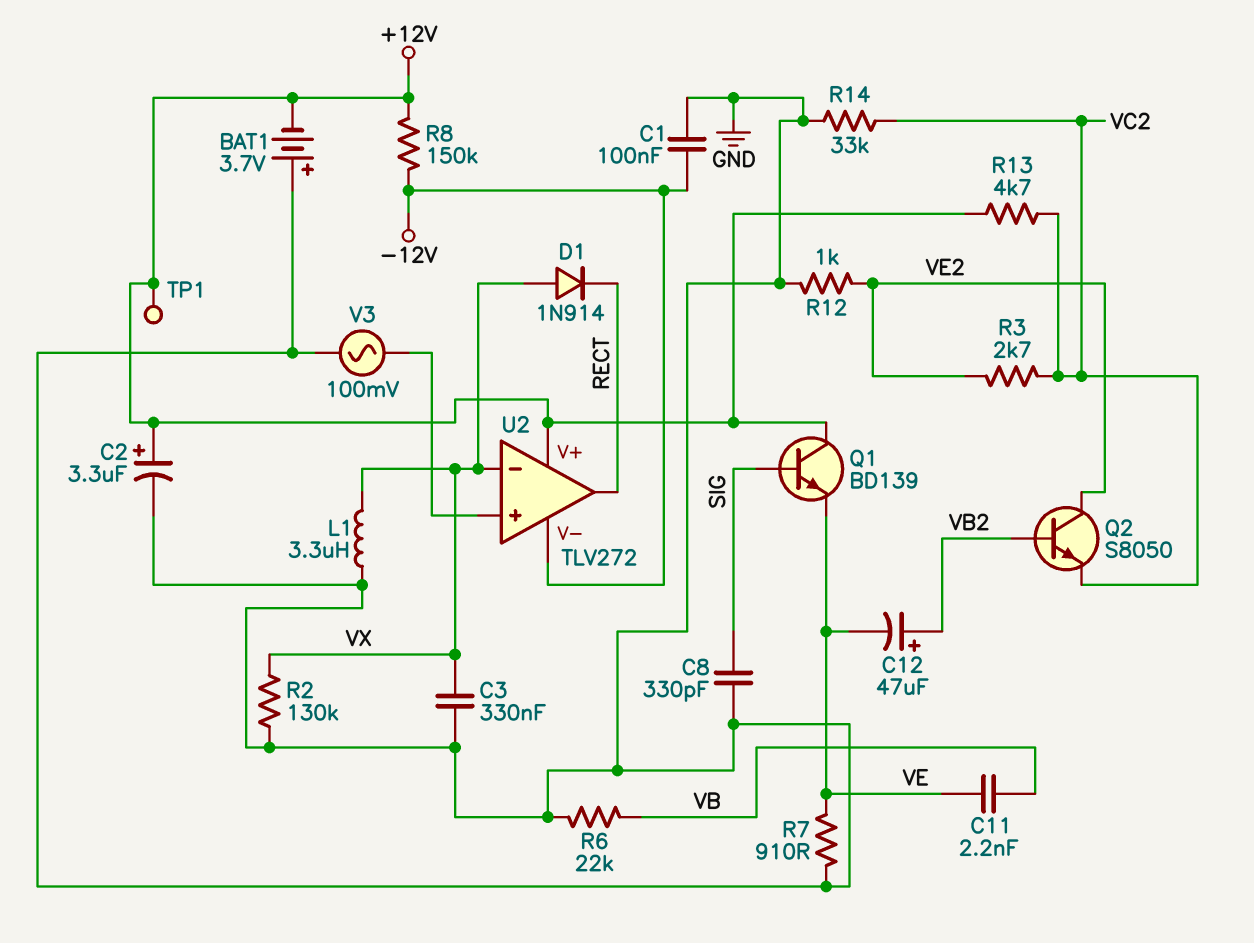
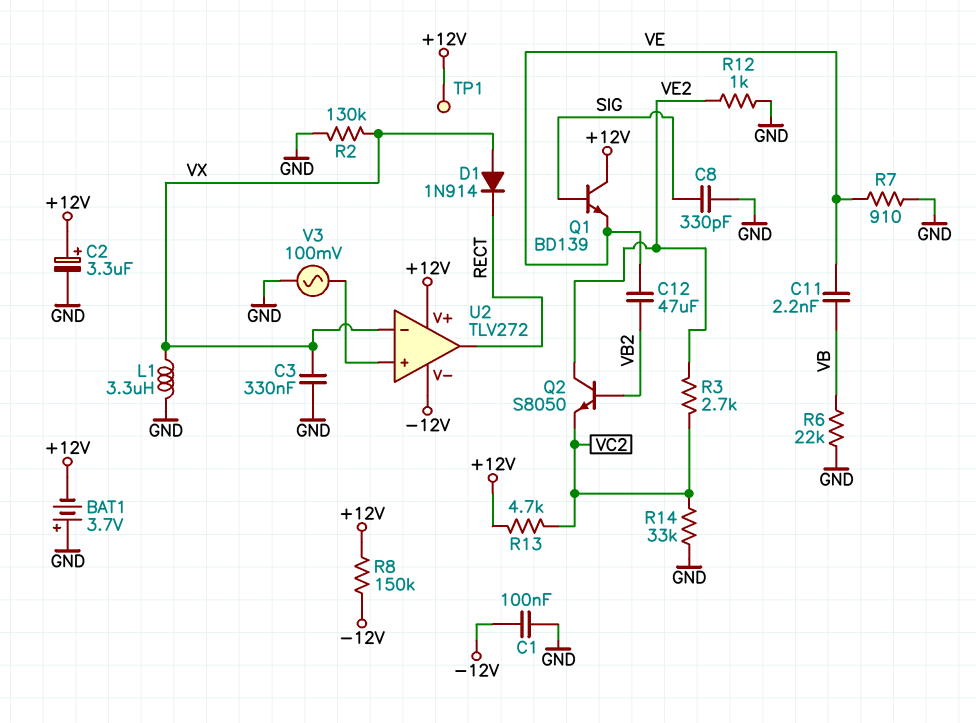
C12: 47uF (plus VB2, minus VE) -> 47uF (VB2, VE)

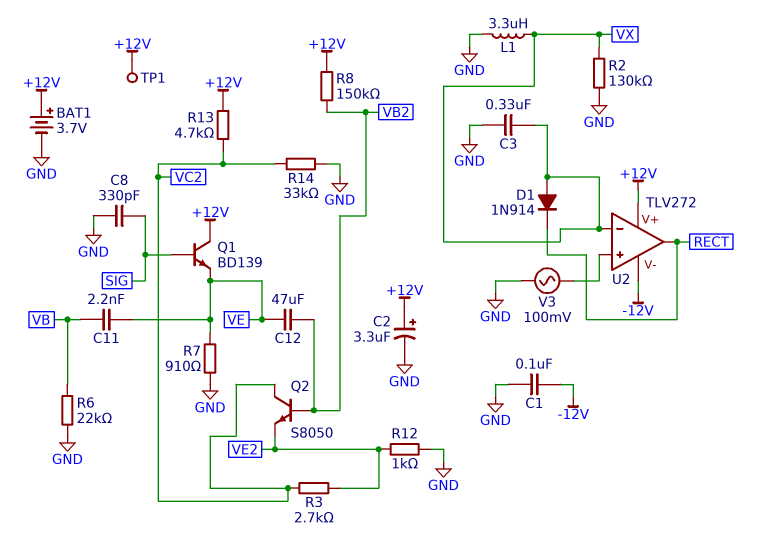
BAT1: 3.7V (plus GND, minus +12V) -> 3.7V (plus +12V, minus GND)
Q2: NPN S8050 (B VB2, C VE2, E VC2) -> NPN S8050 (B VB2, C VC2, E VE2)
R8: 150k (+12V, -12V) -> 150k (+12V, VB2)

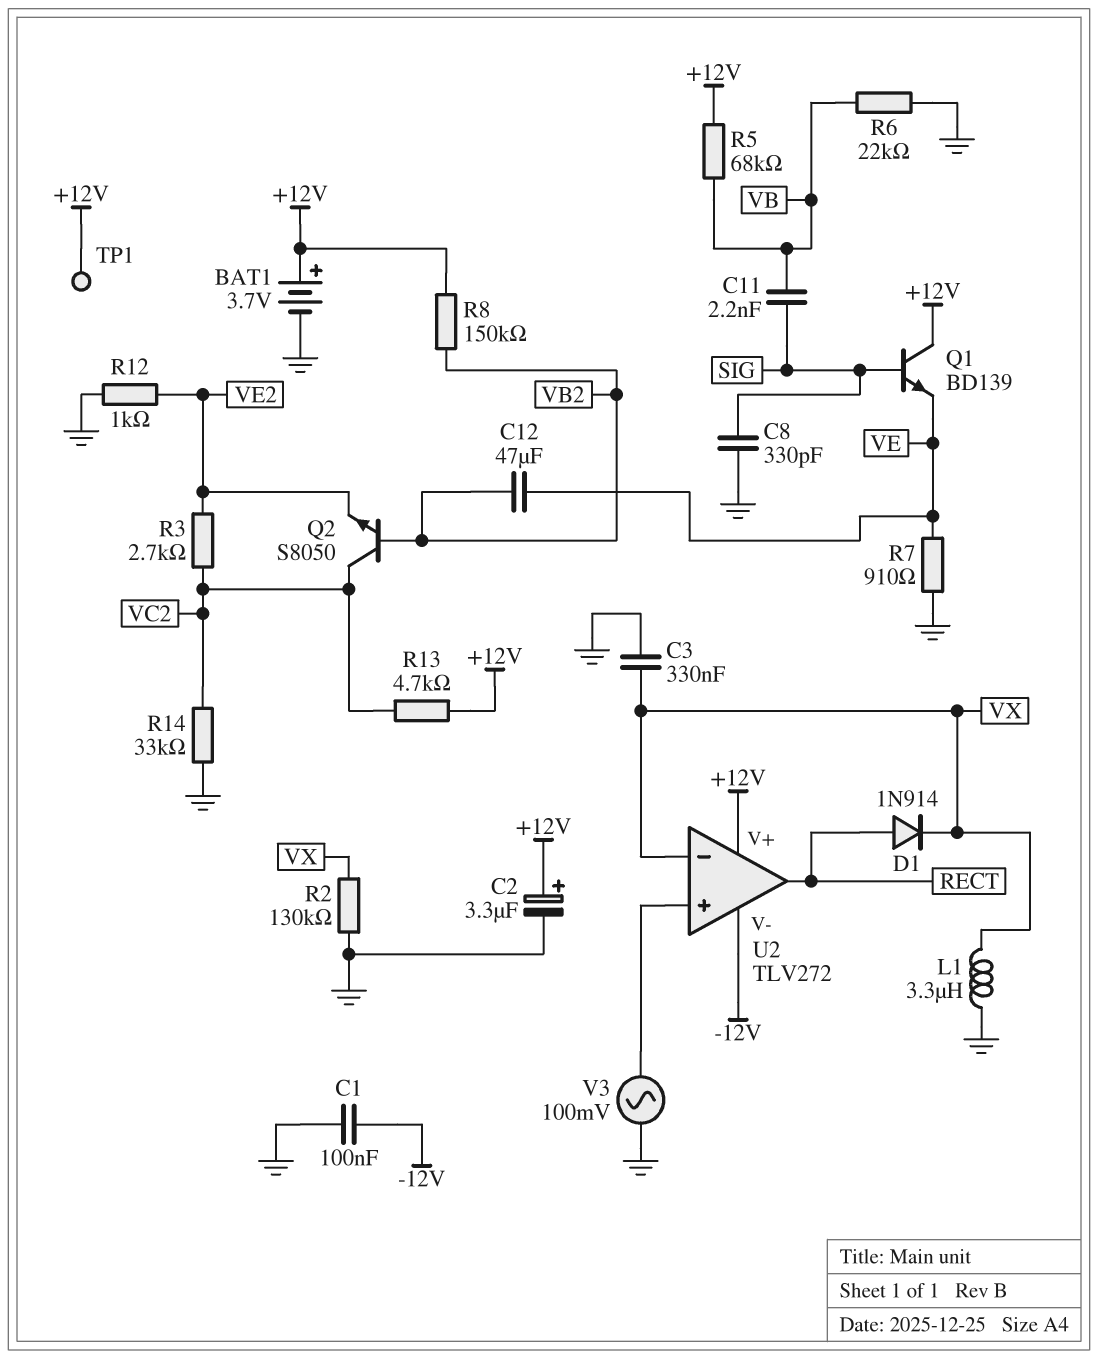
C11: 2.2nF (VB, VE) -> 2.2nF (SIG, VB)
D1: diode 1N914 (A VX, K RECT) -> diode 1N914 (A RECT, K VX)
R5: none -> 68k (+12V, VB)

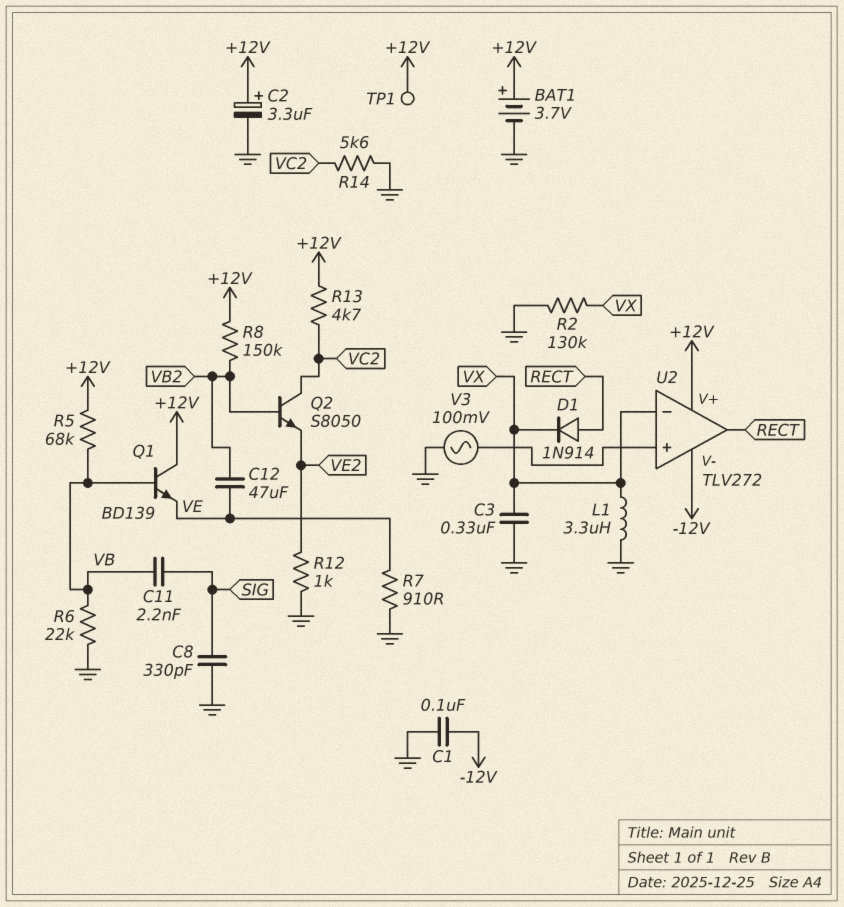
Q1: NPN BD139 (B SIG, C +12V, E VE) -> NPN BD139 (B VB, C +12V, E VE)
R3: 2.7k (VC2, VE2) -> none
R14: 33k (GND, VC2) -> 5.6k (GND, VC2)

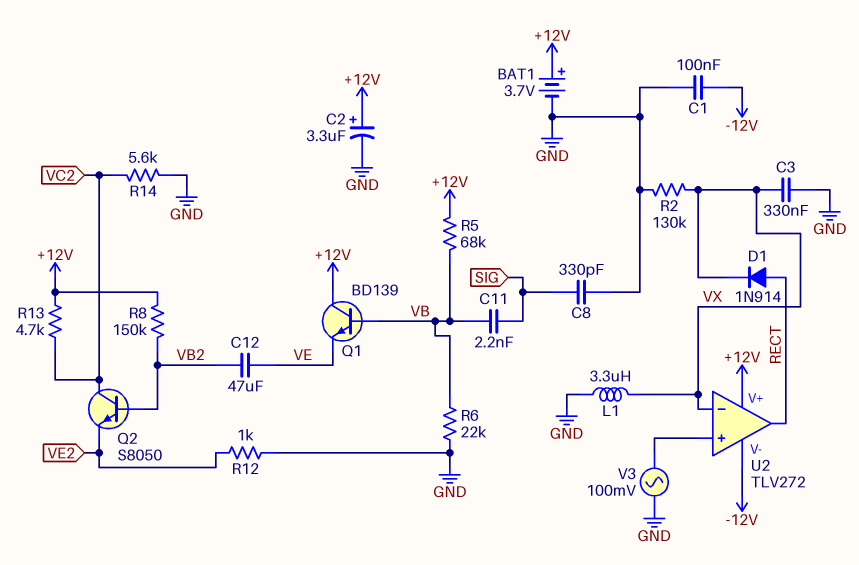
R7: 910 (GND, VE) -> none
TP1: test point (+12V) -> none

